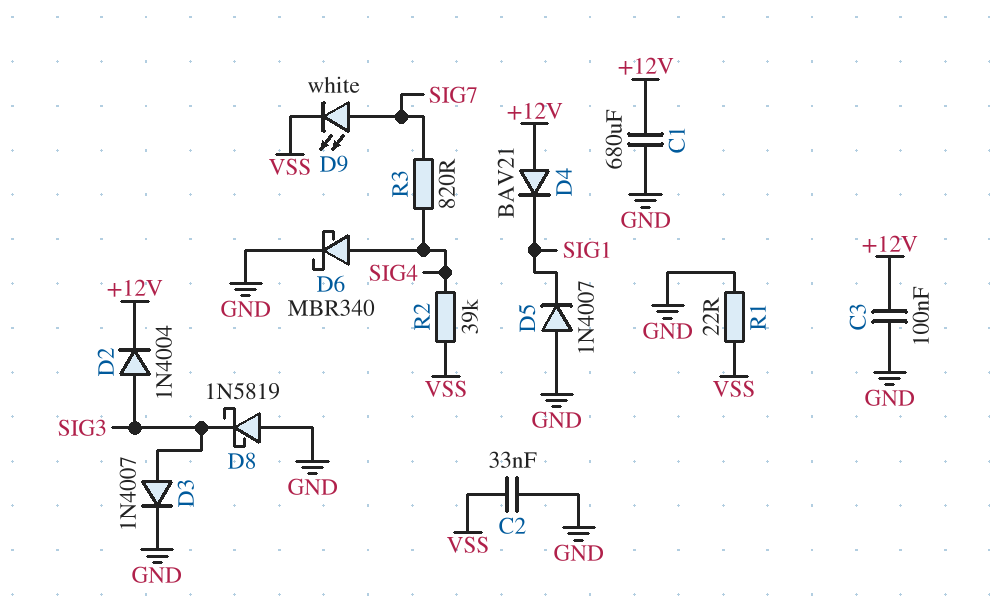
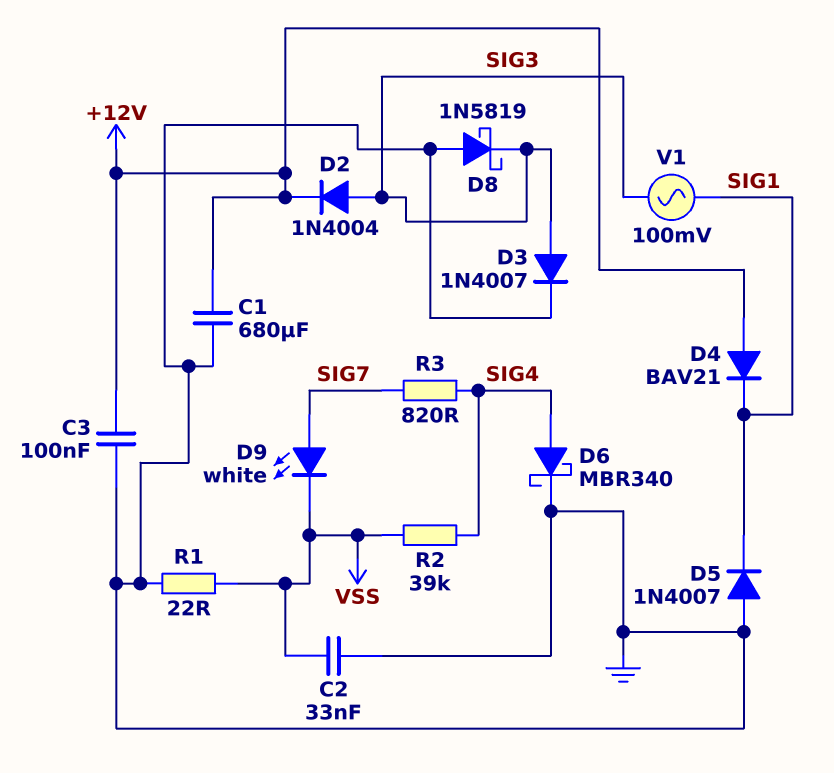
V1: none -> AC 100mV (SIG1, SIG3)

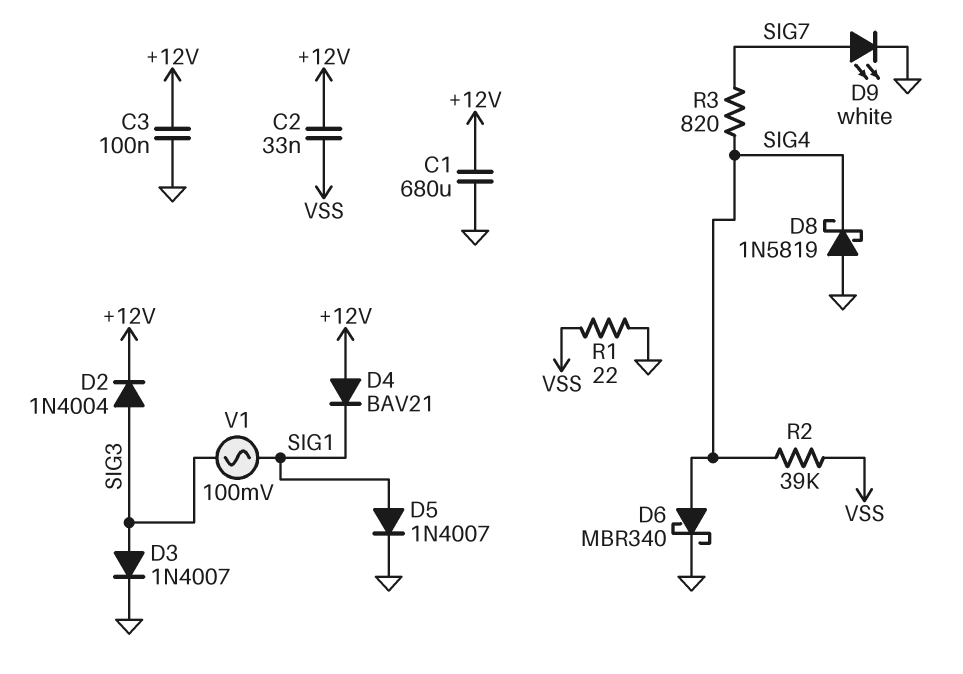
C2: 33nF (GND, VSS) -> 33nF (+12V, VSS)
D5: diode 1N4007 (A GND, K SIG1) -> diode 1N4007 (A SIG1, K GND)
D8: schottky 1N5819 (A GND, K SIG3) -> schottky 1N5819 (A GND, K SIG4)
D9: LED white (A SIG7, K VSS) -> LED white (A SIG7, K GND)

